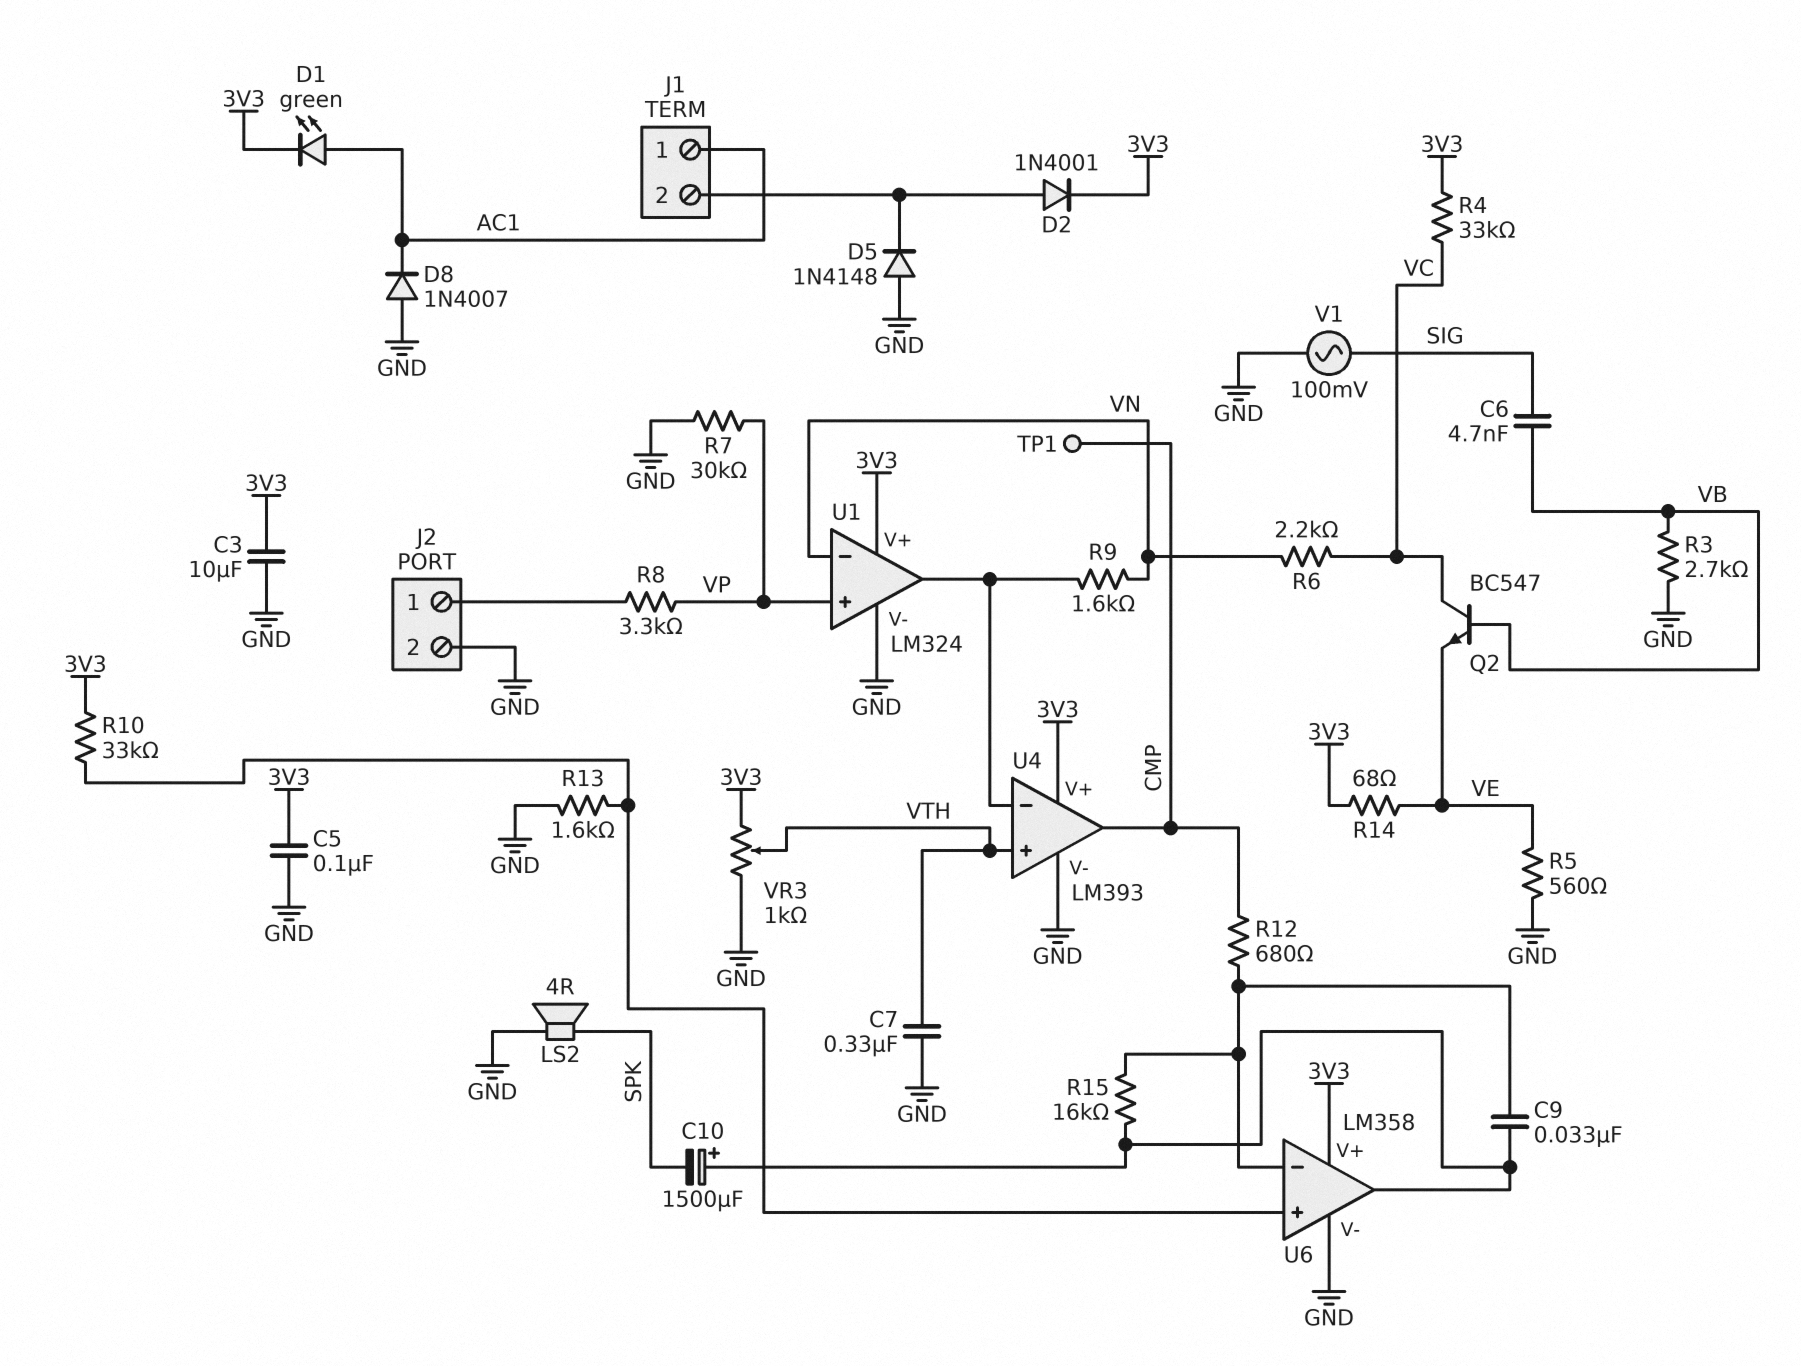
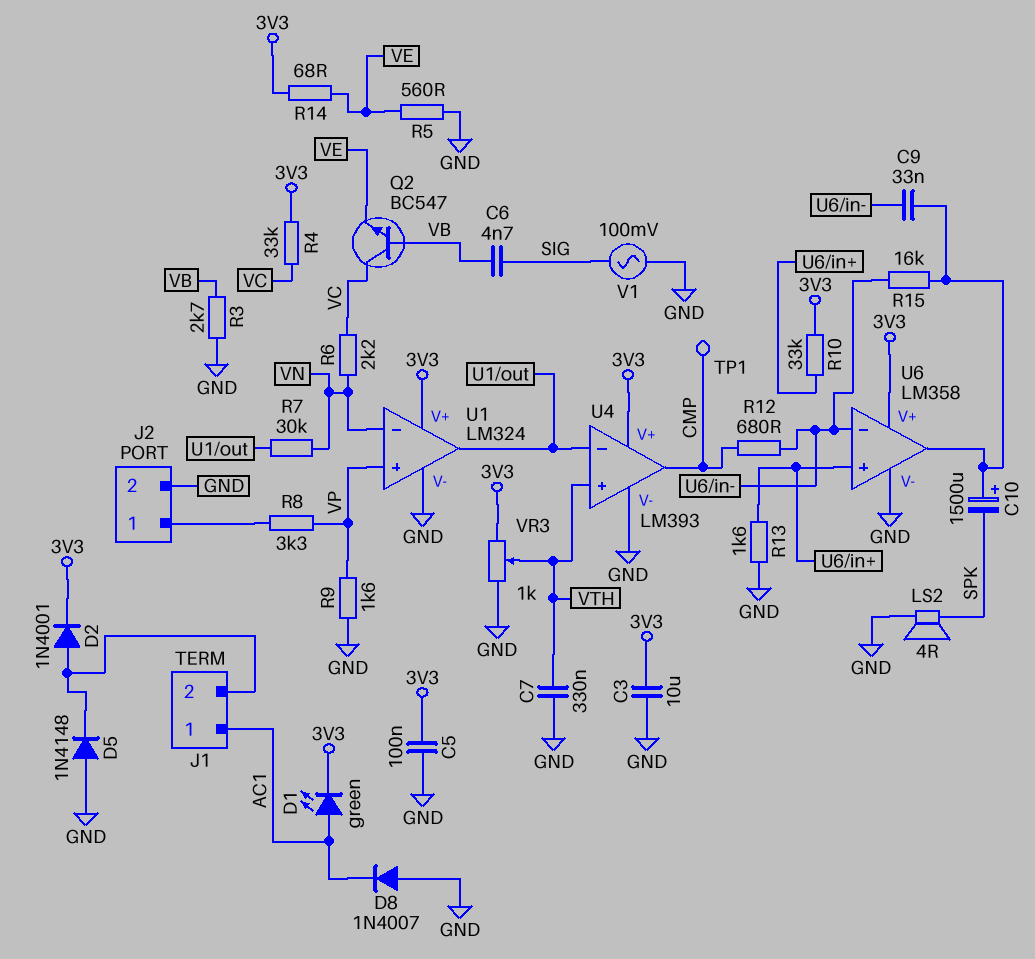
R7: 30k (GND, VP) -> 30k (U1/out, VN)
R9: 1.6k (U1/out, VN) -> 1.6k (GND, VP)

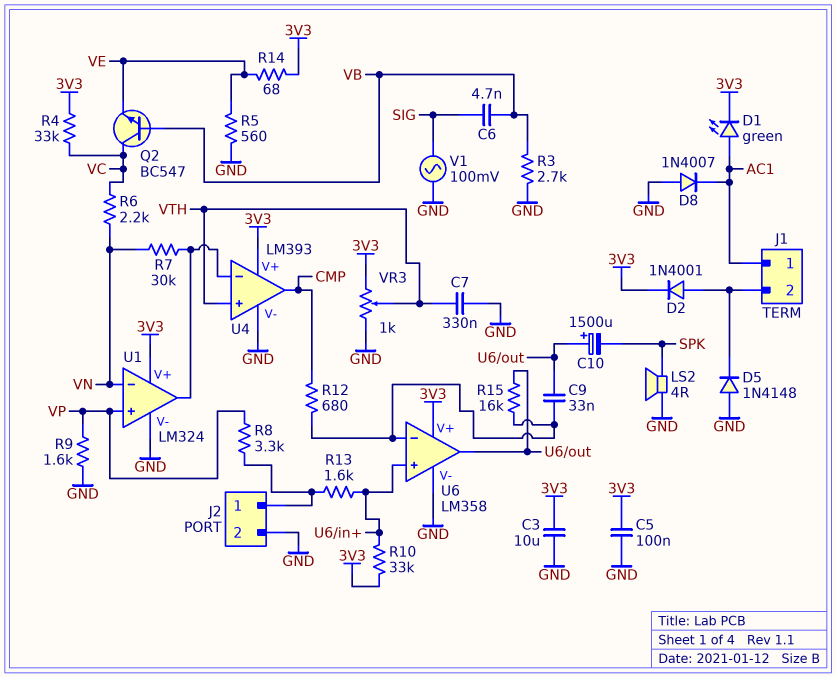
R13: 1.6k (GND, U6/in+) -> 1.6k (J2/1, U6/in+)
TP1: test point (CMP) -> none

